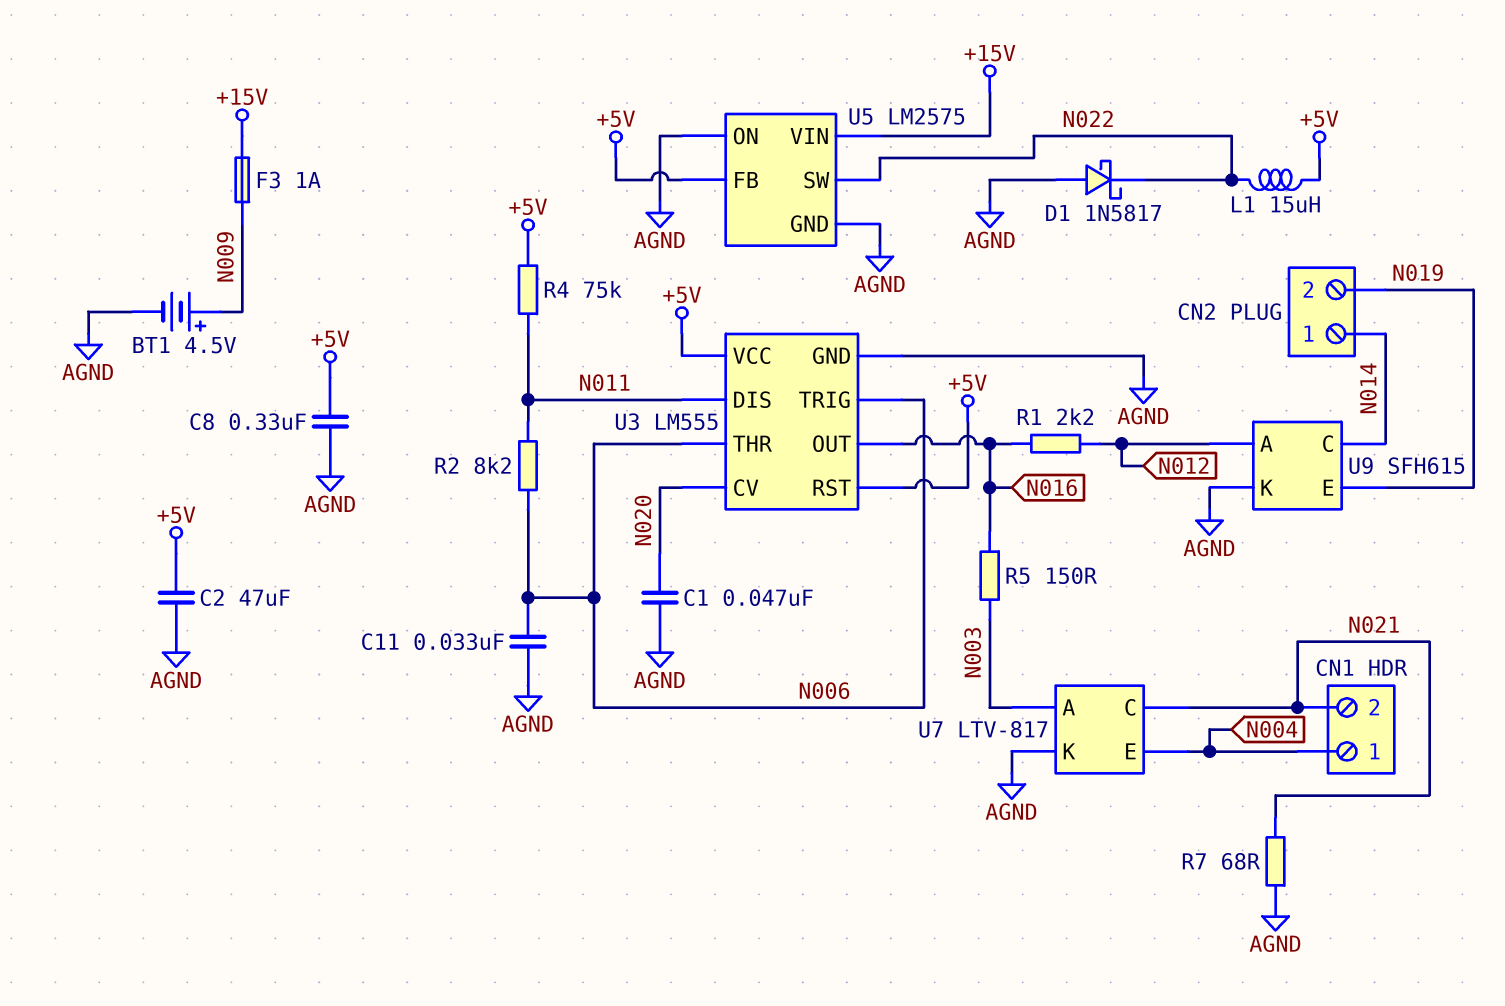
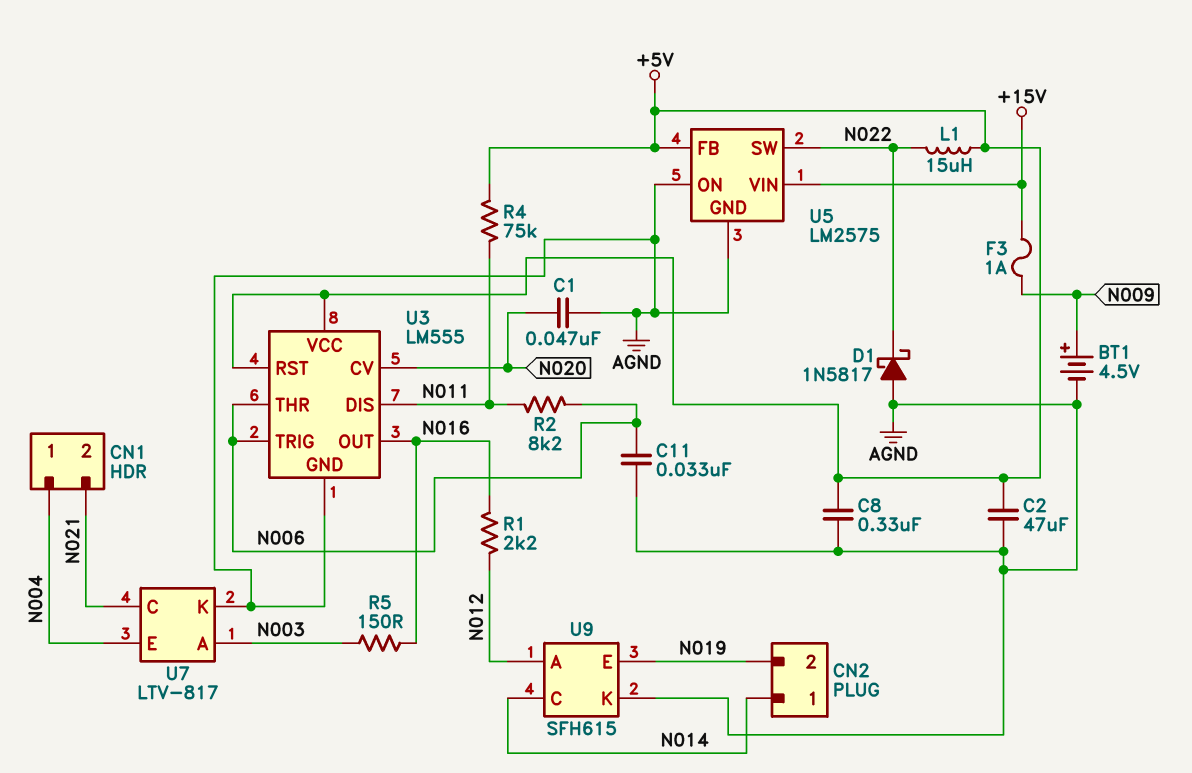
R7: 68 (AGND, N021) -> none

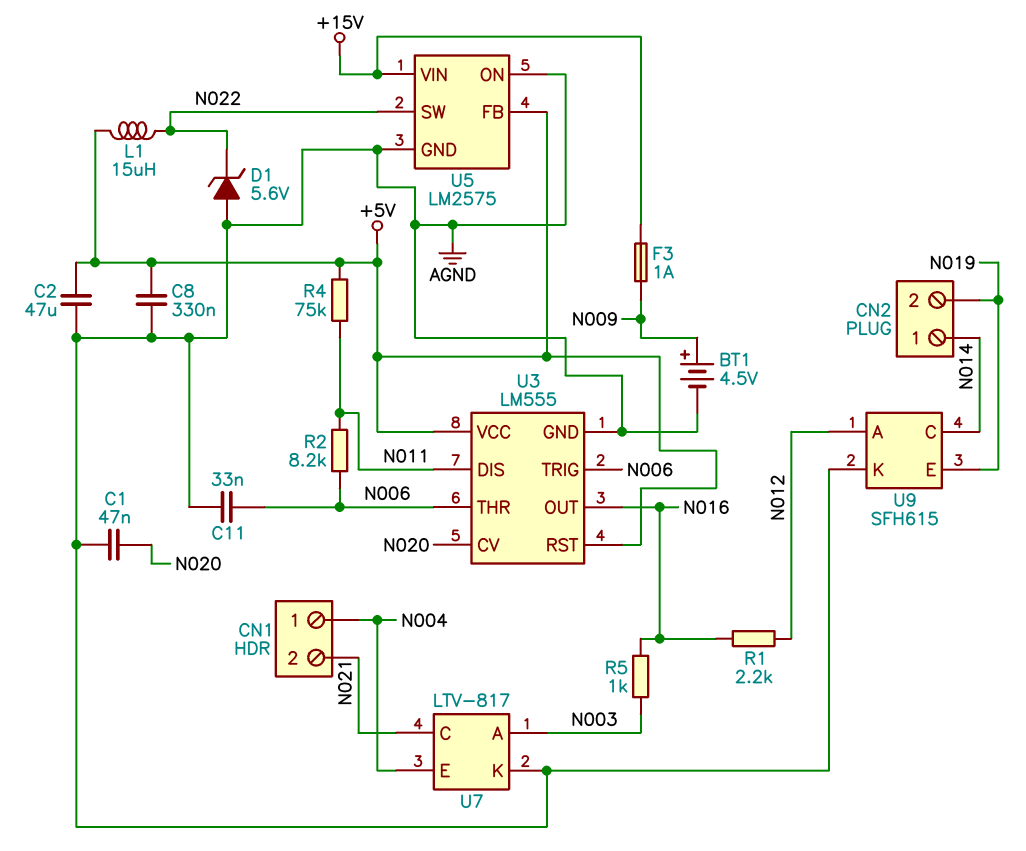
D1: schottky 1N5817 (A AGND, K N022) -> zener 5.6V (A AGND, K N022)
R5: 150 (N003, N016) -> 1k (N003, N016)

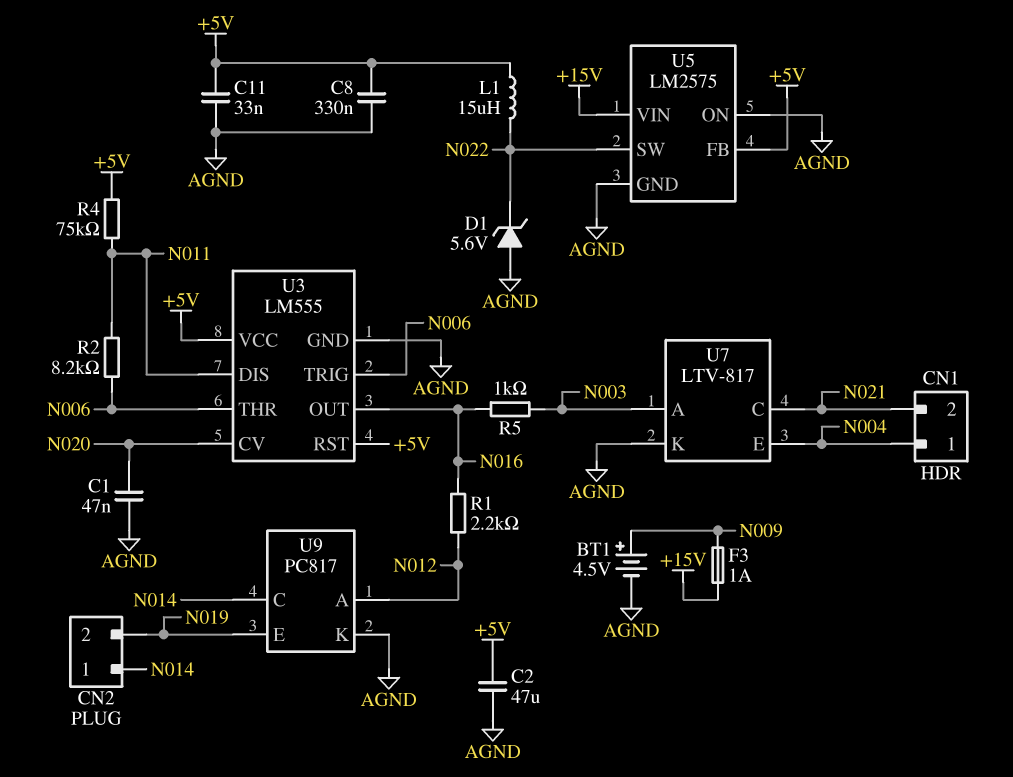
C11: 33nF (AGND, N006) -> 33nF (+5V, AGND)
U9: SFH615 -> PC817

